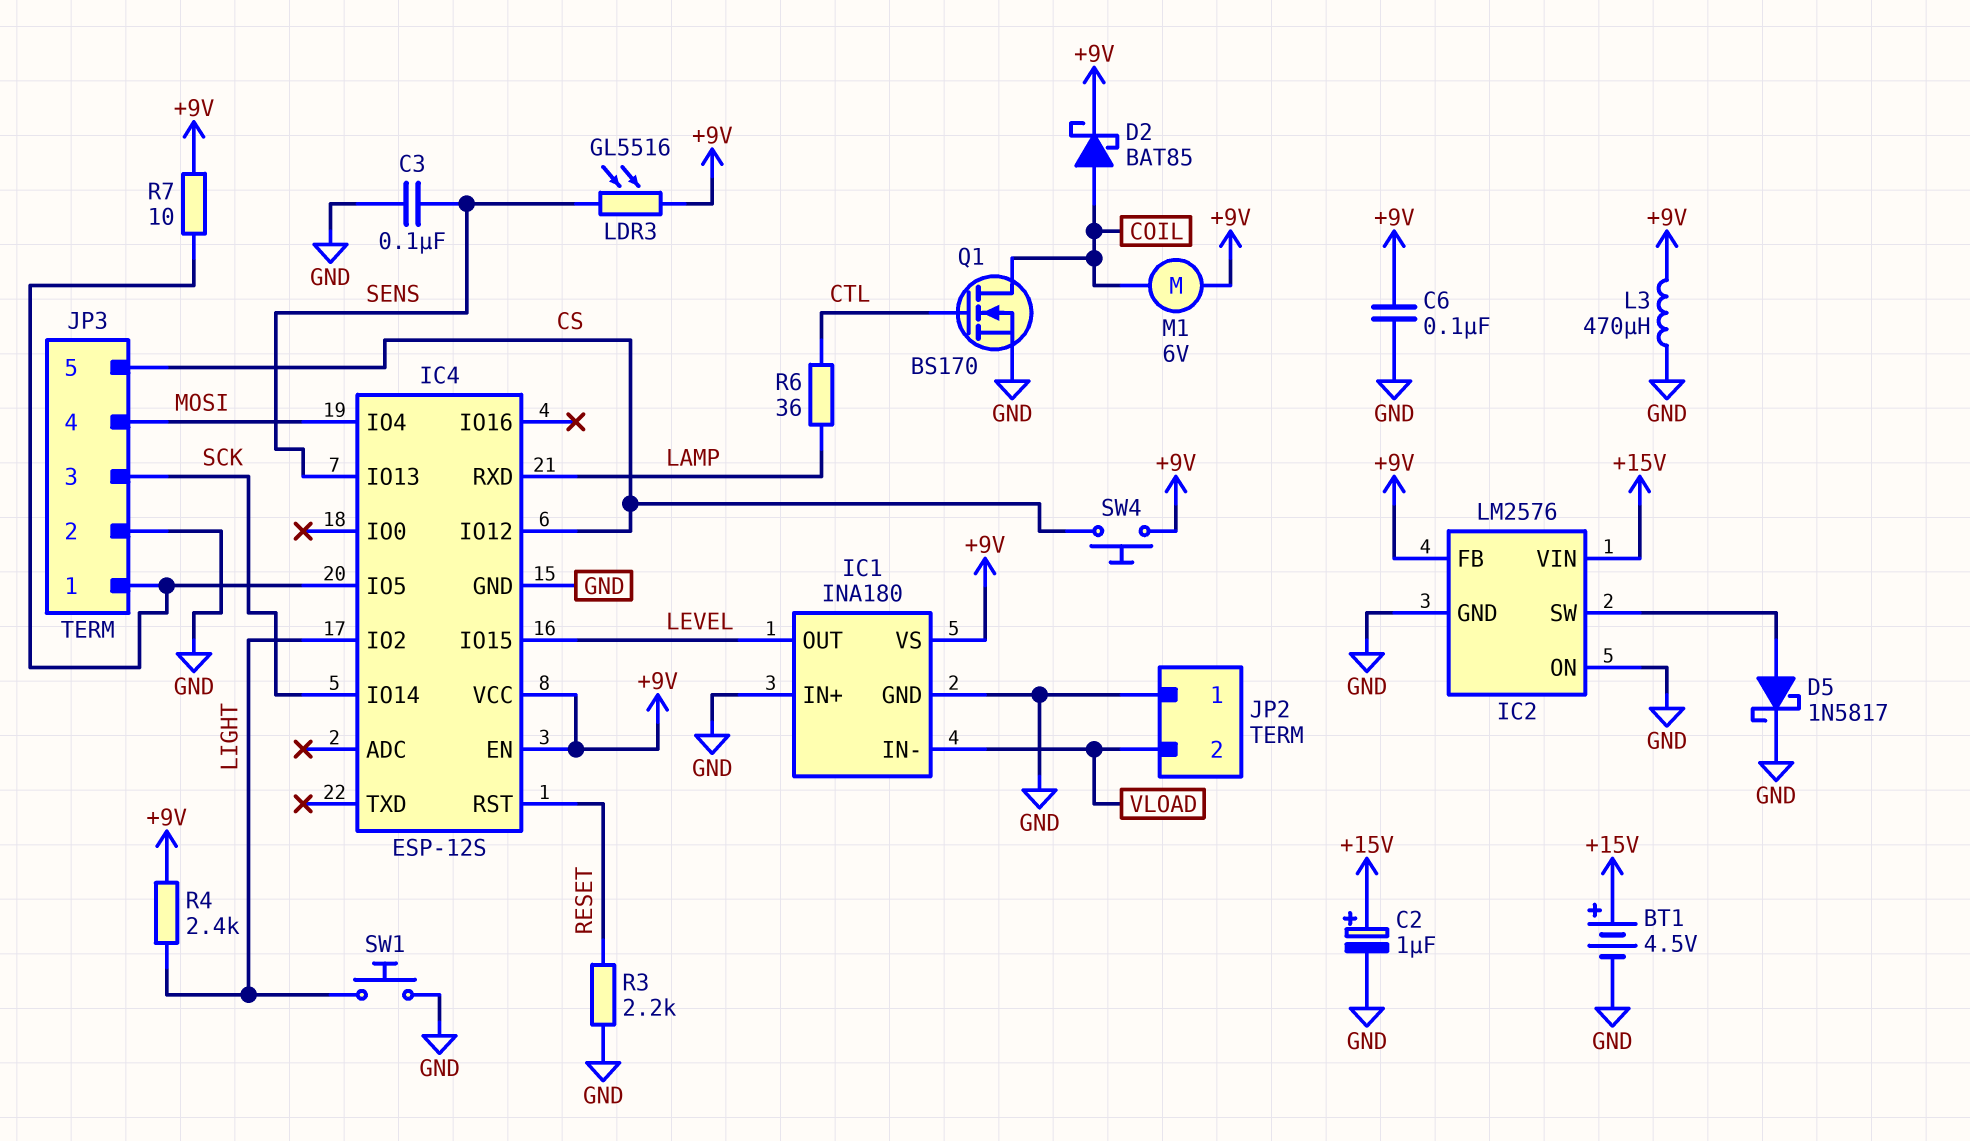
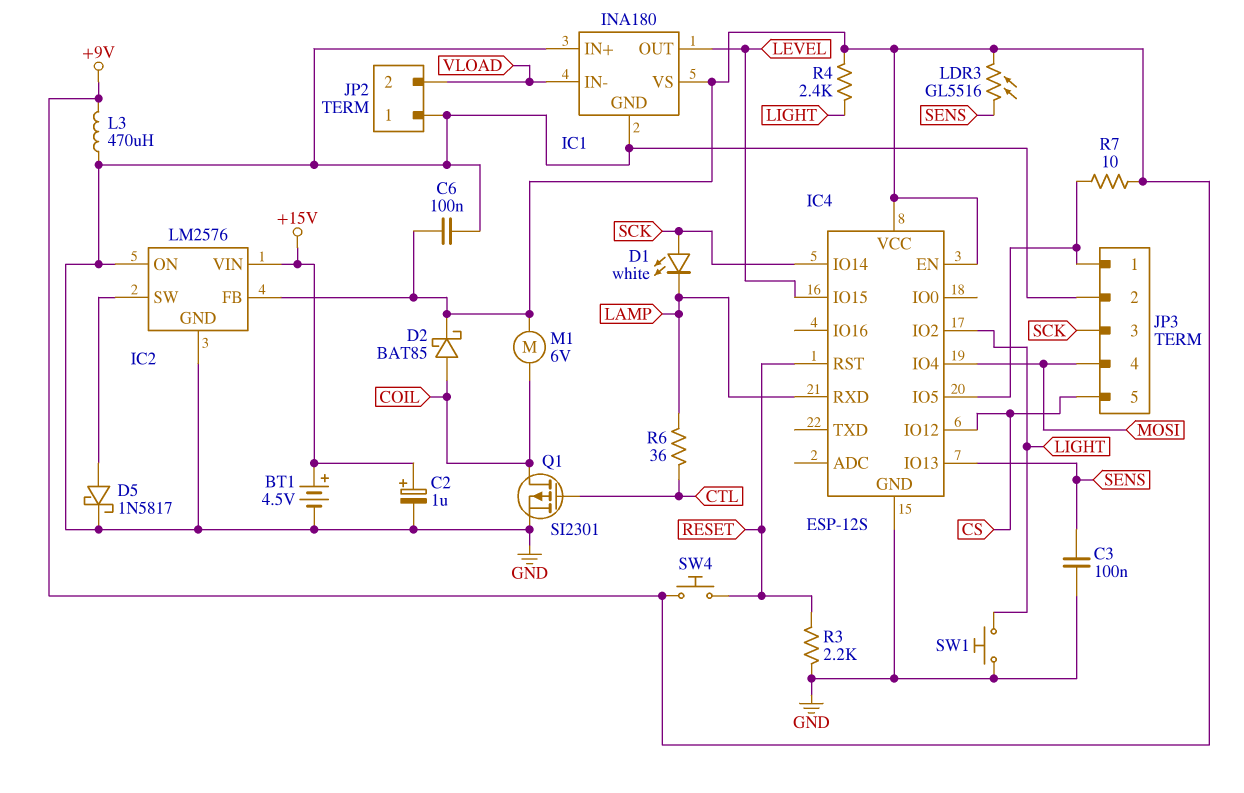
D1: none -> LED white (A SCK, K LAMP)
Q1: NMOS BS170 (G CTL, D COIL, S GND) -> PMOS SI2301 (G CTL, D COIL, S GND)
SW4: button (+9V, CS) -> button (+9V, RESET)

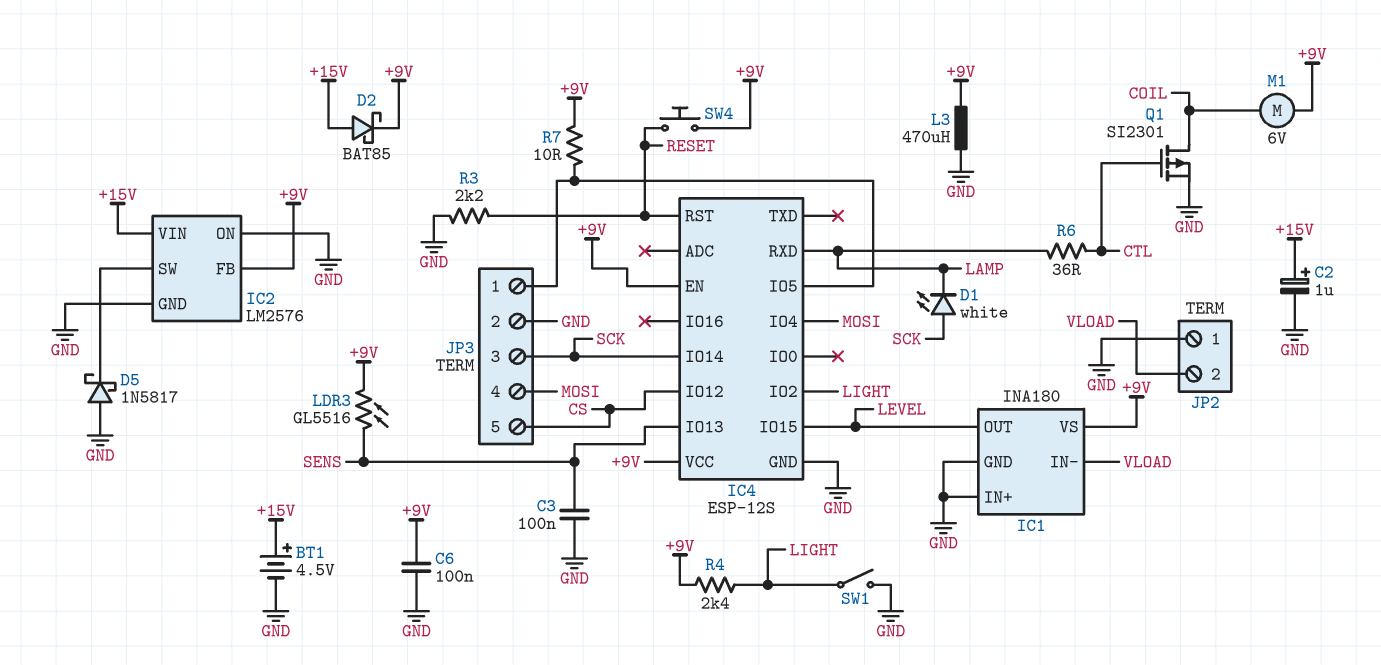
D2: schottky BAT85 (A COIL, K +9V) -> schottky BAT85 (A +15V, K +9V)
D5: schottky 1N5817 (A IC2/SW, K GND) -> schottky 1N5817 (A GND, K IC2/SW)
SW1: button (GND, LIGHT) -> switch (GND, LIGHT)

